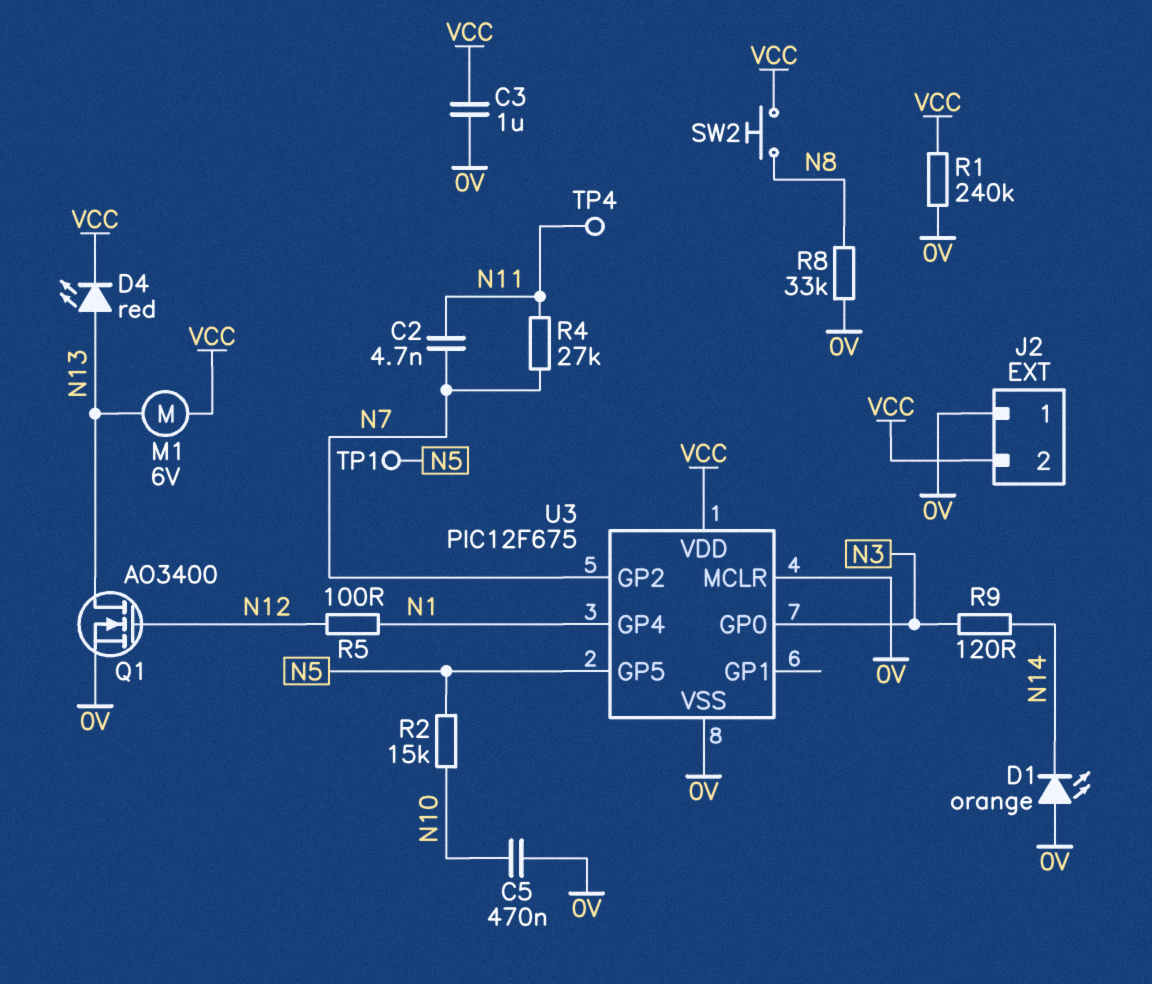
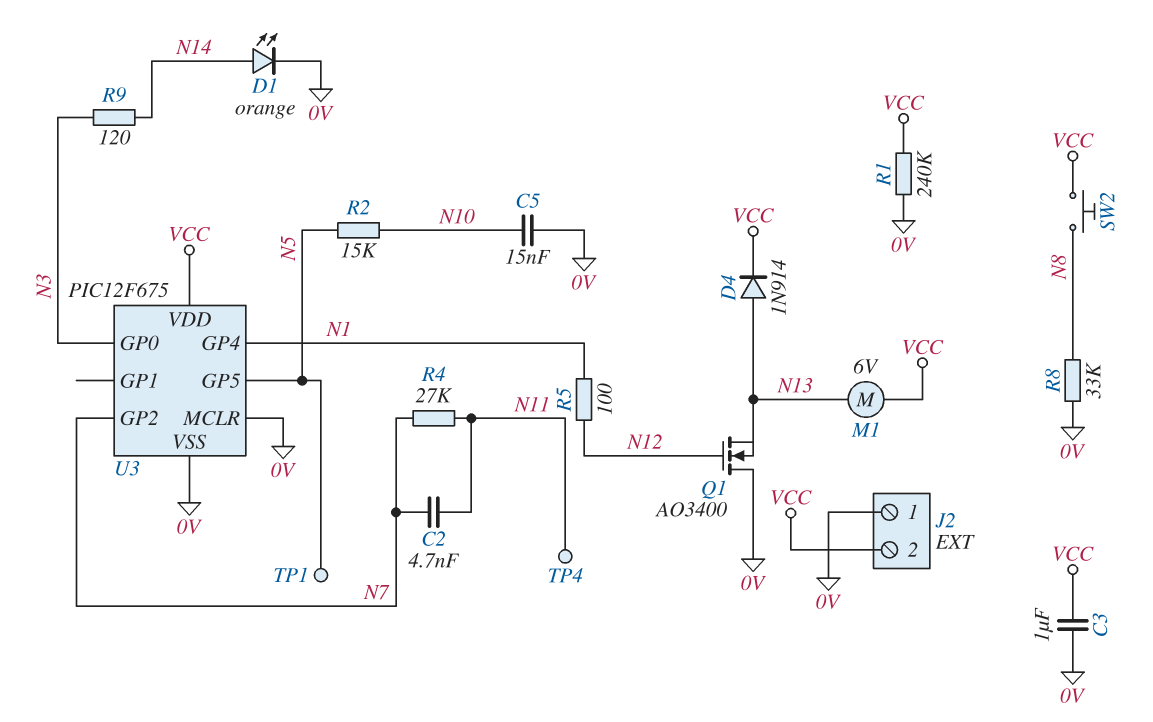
C5: 470nF (0V, N10) -> 15nF (0V, N10)
D1: LED orange (A 0V, K N14) -> LED orange (A N14, K 0V)
D4: LED red (A N13, K VCC) -> diode 1N914 (A N13, K VCC)
Q1: NMOS AO3400 (G N12, D N13, S 0V) -> NMOS AO3400 (G N12, D 0V, S N13)

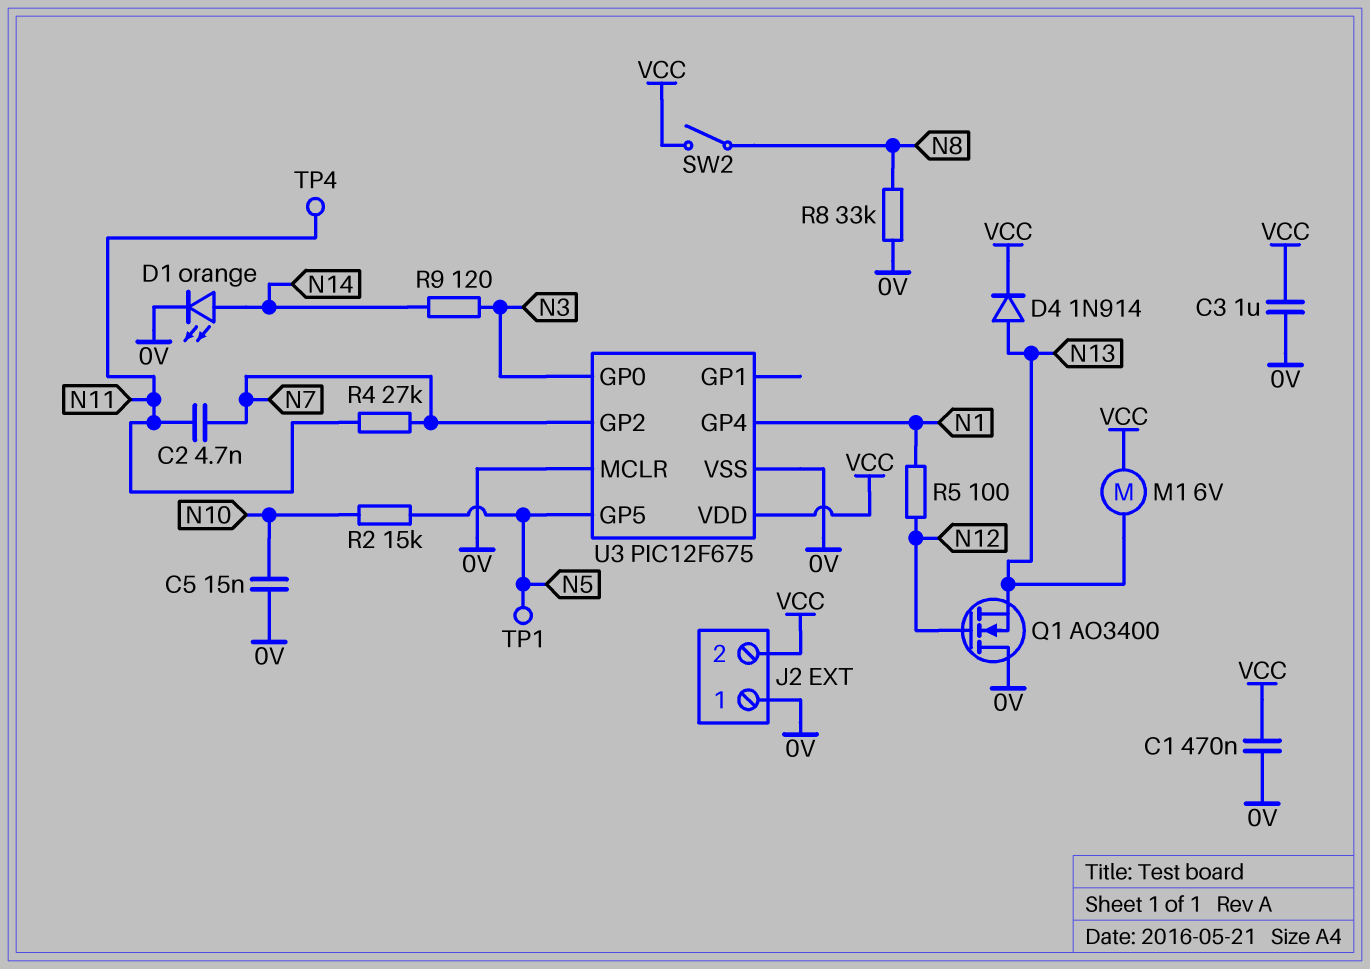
C1: none -> 470nF (0V, VCC)
R1: 240k (0V, VCC) -> none
SW2: button (N8, VCC) -> switch (N8, VCC)

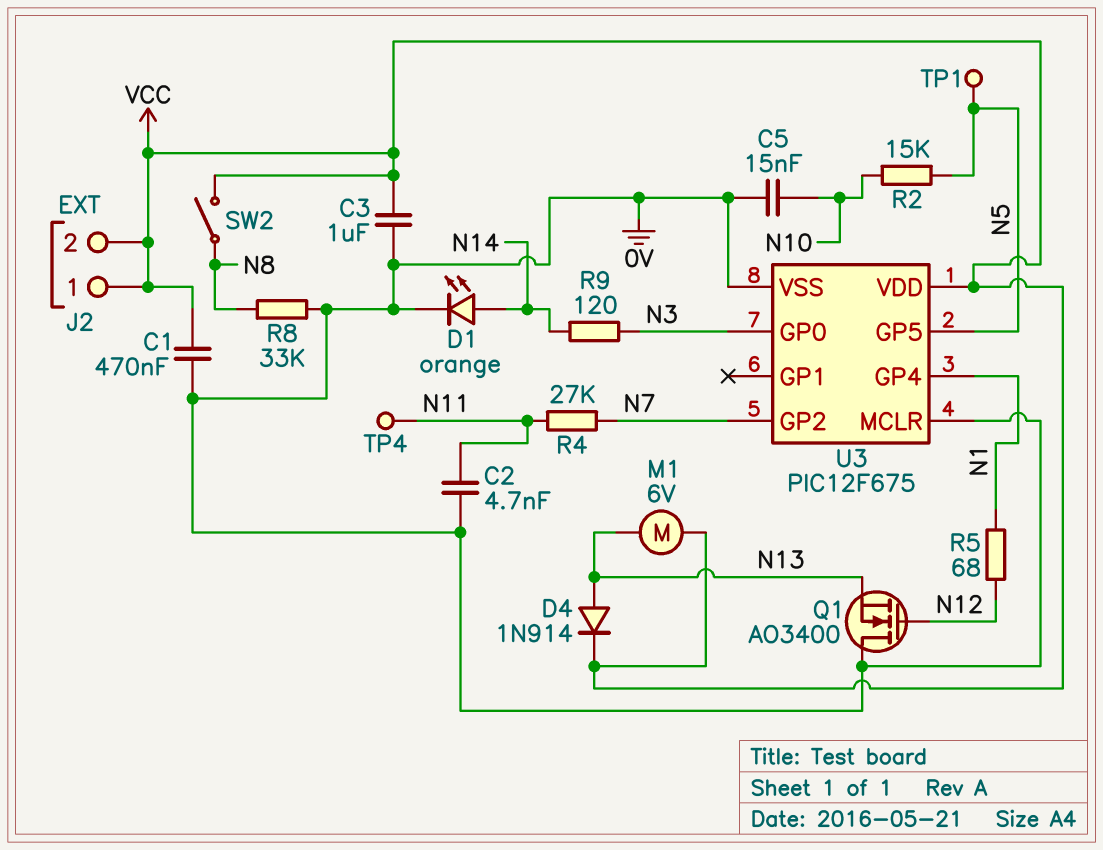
C2: 4.7nF (N7, N11) -> 4.7nF (0V, N11)
J2 pin 1: 0V -> VCC
R5: 100 (N1, N12) -> 68 (N1, N12)

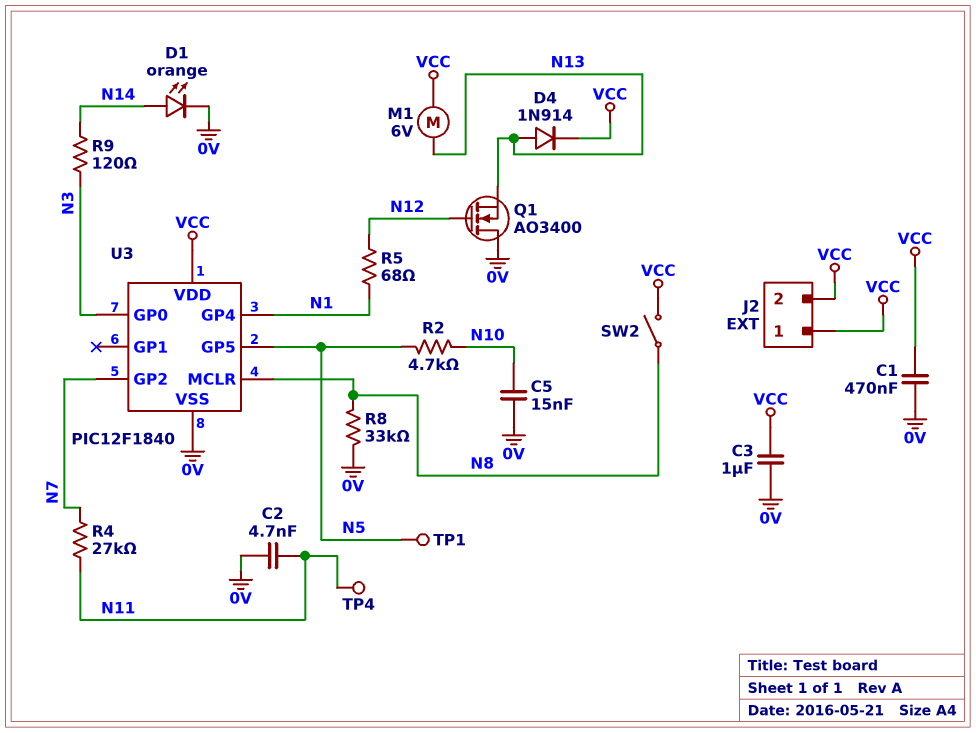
R2: 15k (N5, N10) -> 4.7k (N5, N10)
U3: PIC12F675 -> PIC12F1840
U3 pin MCLR: 0V -> N8

